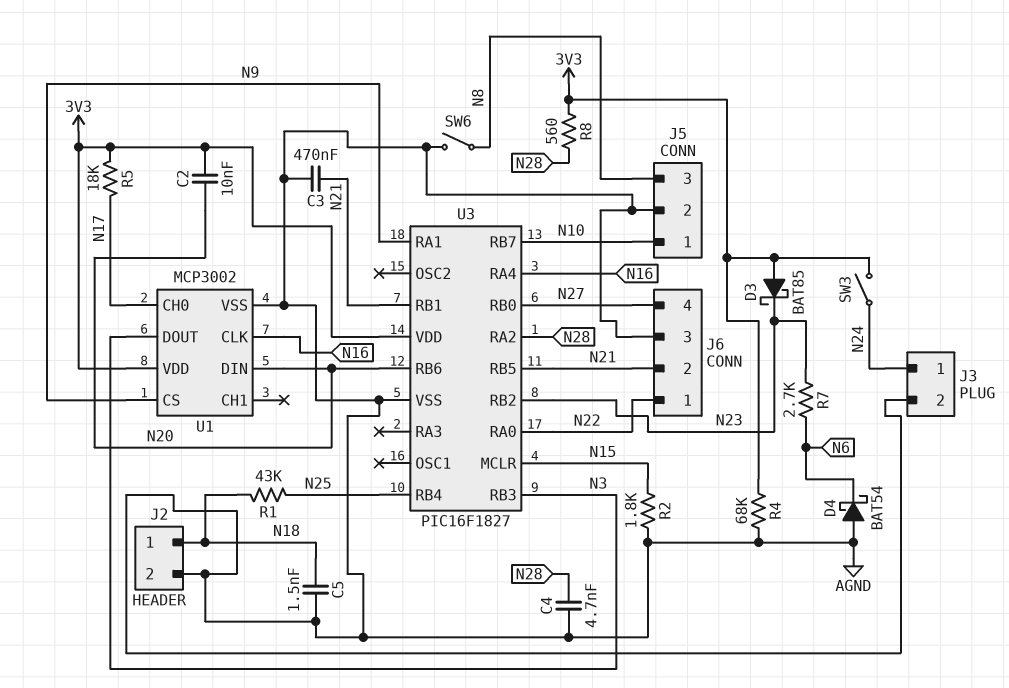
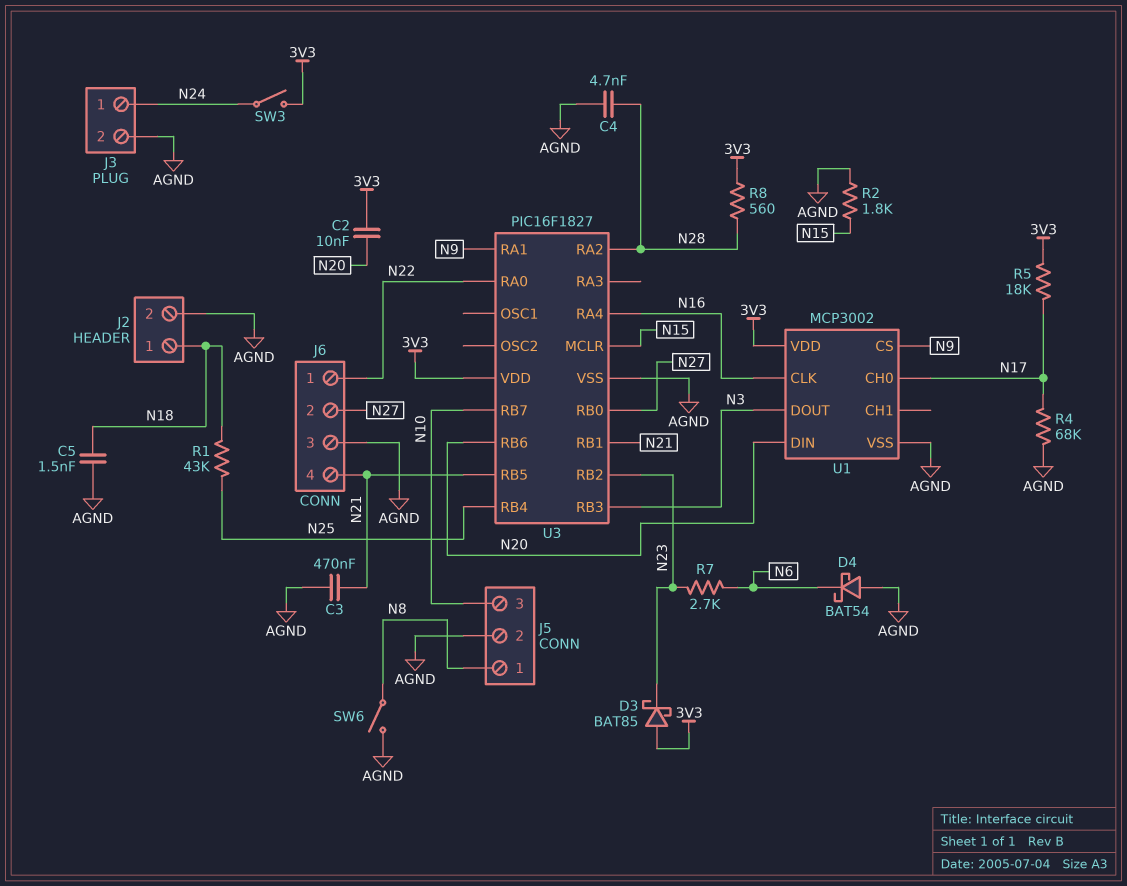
J5 pin 1: N10 -> N8
J5 pin 3: N8 -> N10
J6 pin 2: N21 -> N27
J6 pin 4: N27 -> N21
R4: 68k (3V3, AGND) -> 68k (AGND, N17)

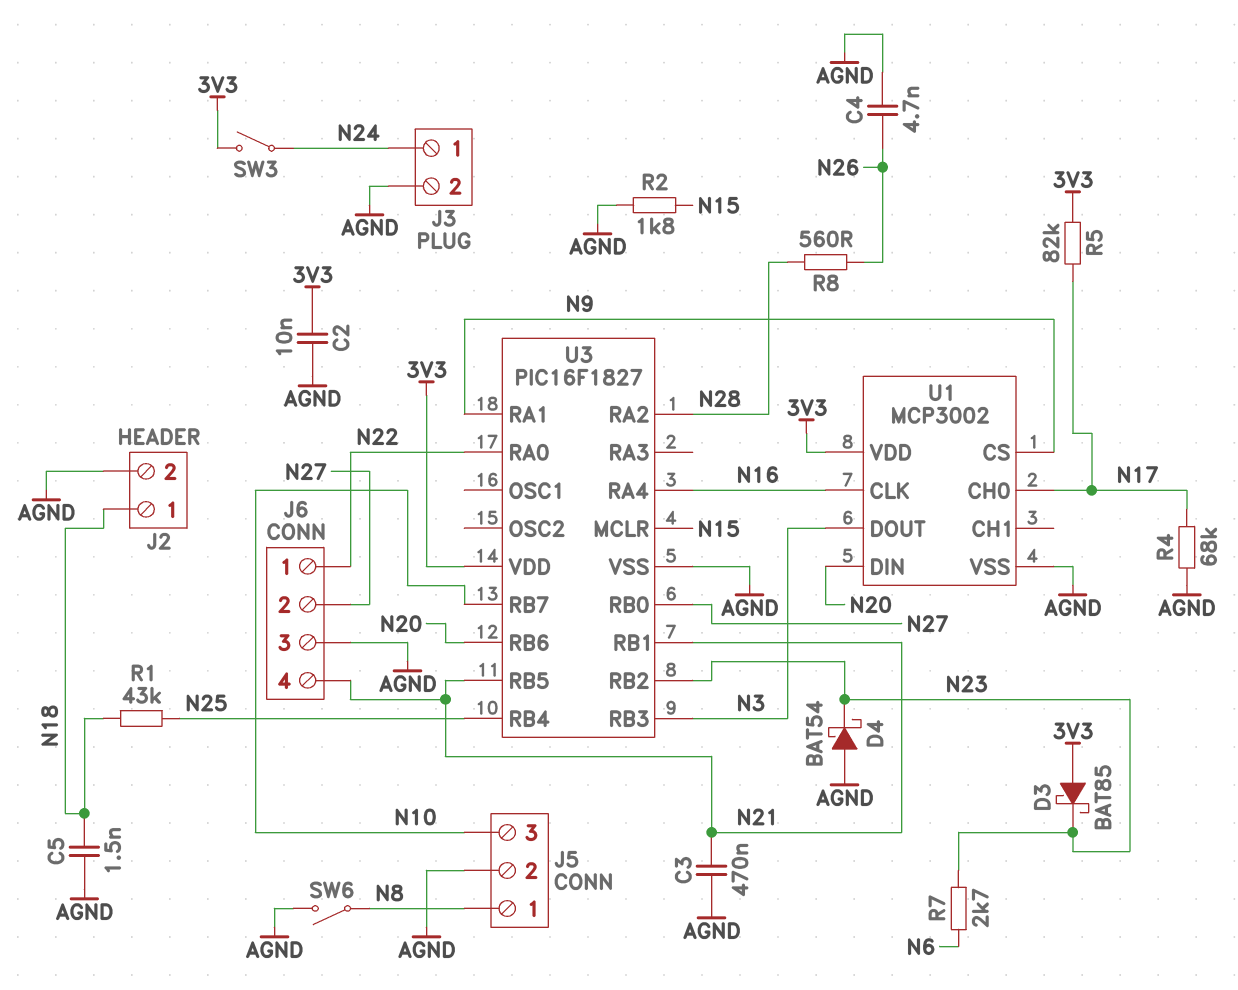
C2: 10nF (3V3, N20) -> 10nF (3V3, AGND)
C4: 4.7nF (AGND, N28) -> 4.7nF (AGND, N26)
D4: schottky BAT54 (A AGND, K N6) -> schottky BAT54 (A AGND, K N23)
R5: 18k (3V3, N17) -> 82k (3V3, N17)
R8: 560 (3V3, N28) -> 560 (N26, N28)

